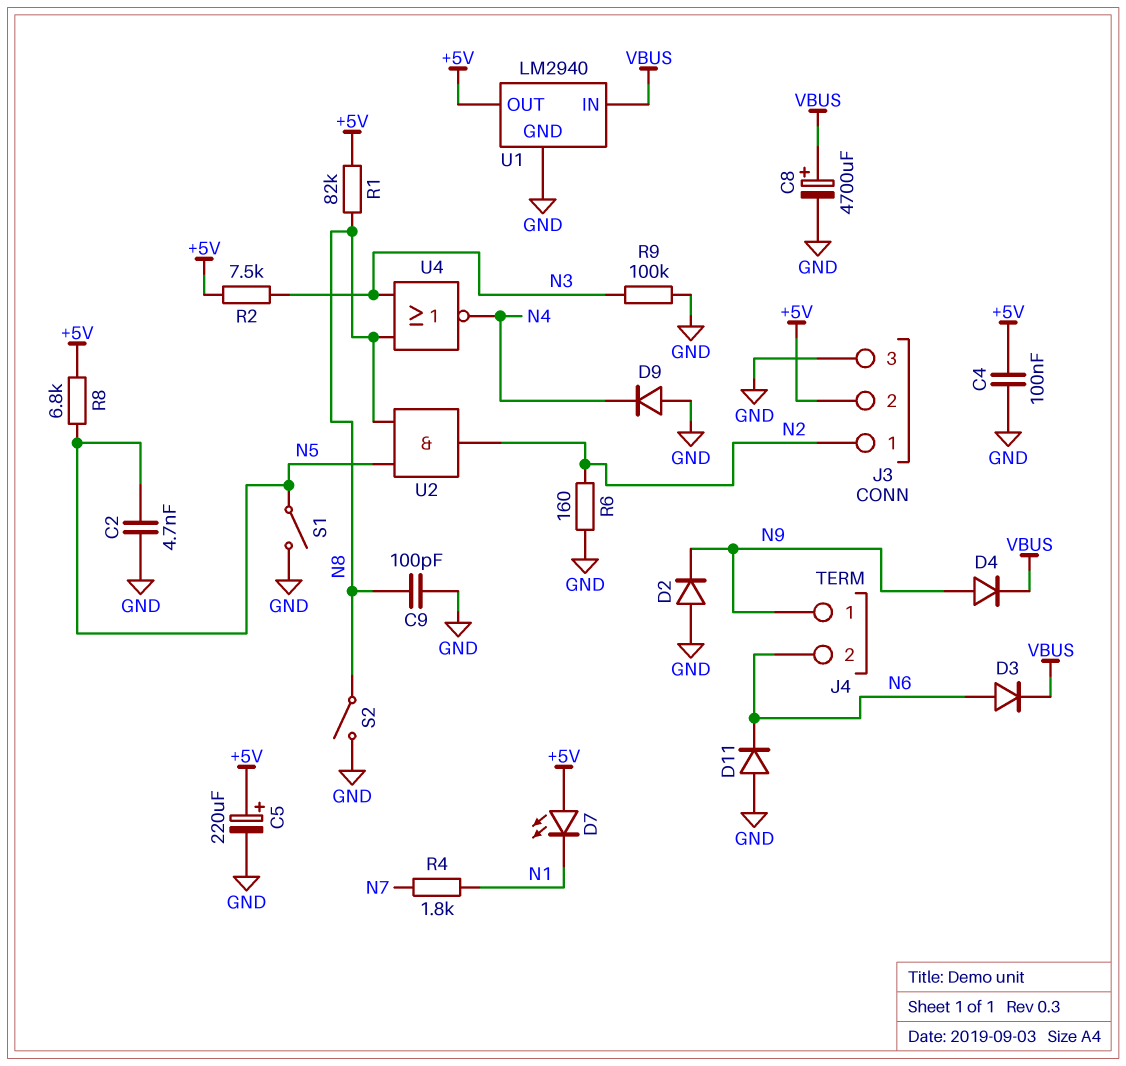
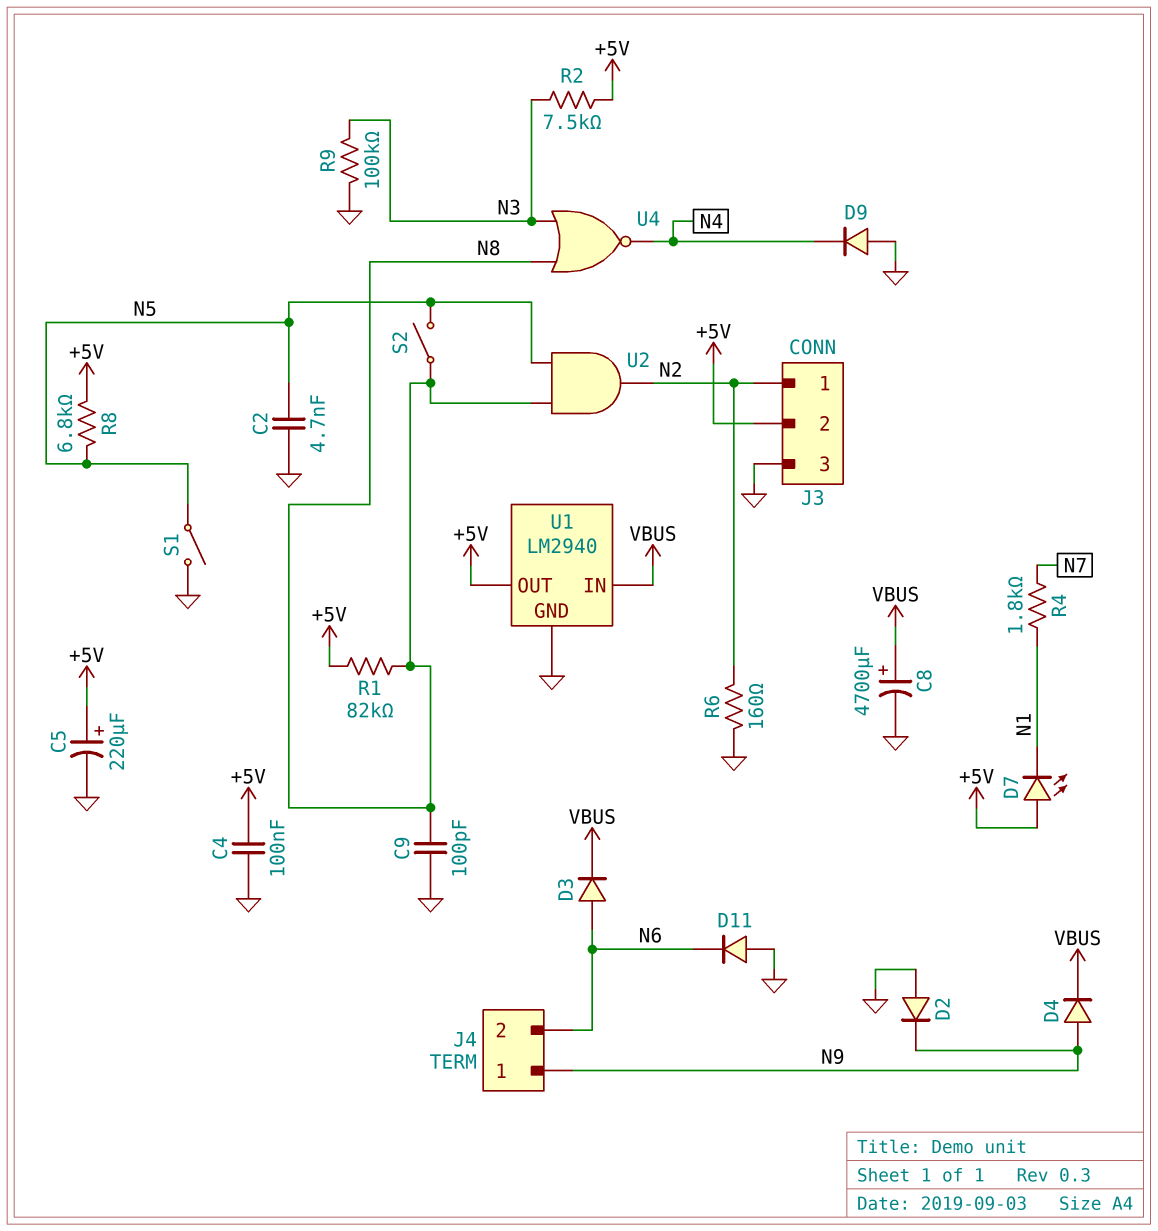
S2: switch (GND, N8) -> switch (N5, N8)

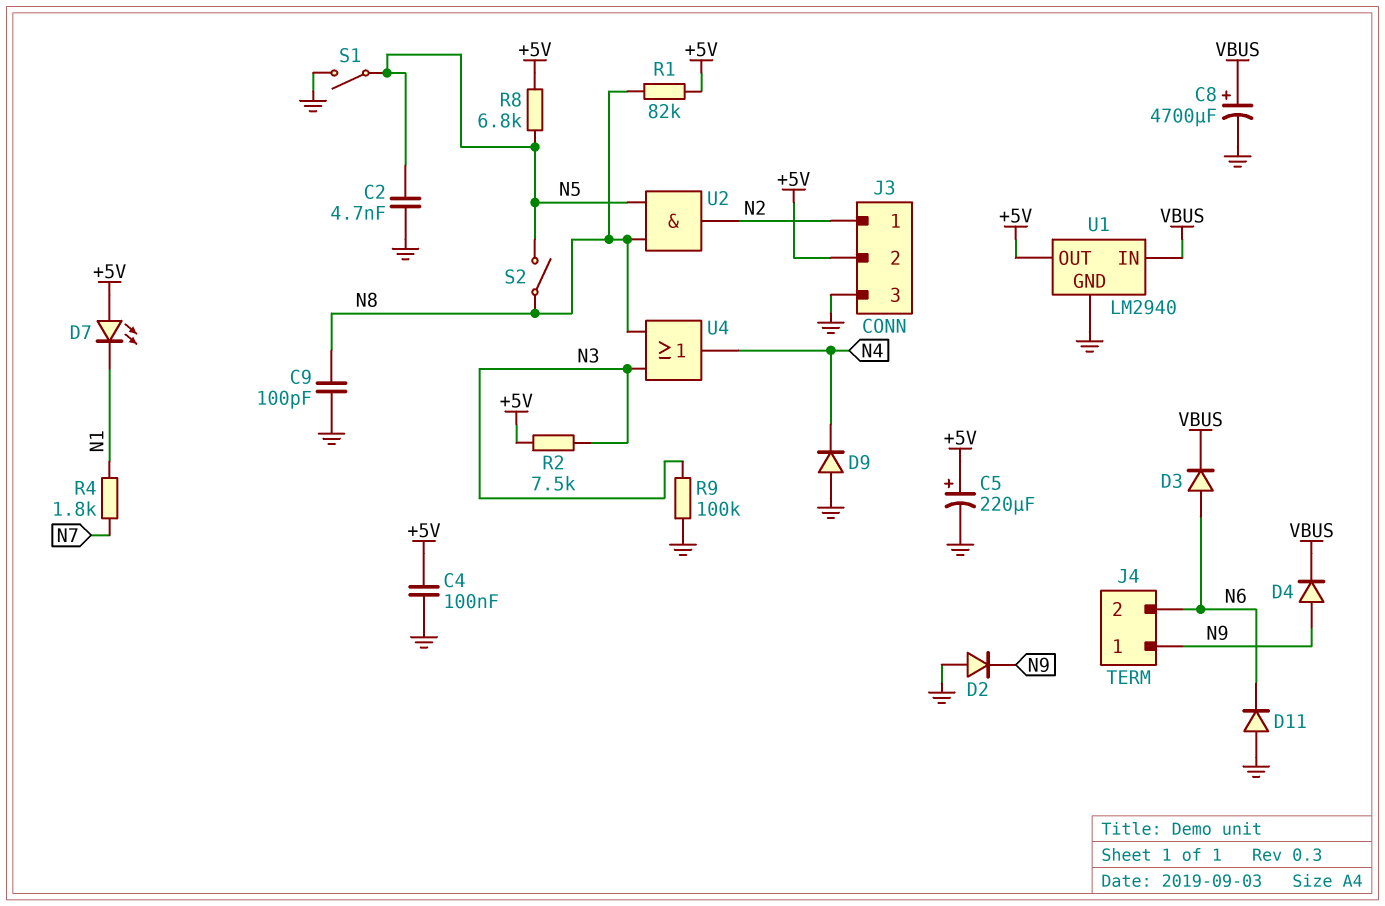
R6: 160 (GND, N2) -> none
U4: NOR (in N3, in N8, out N4) -> OR (in N3, in N8, out N4)

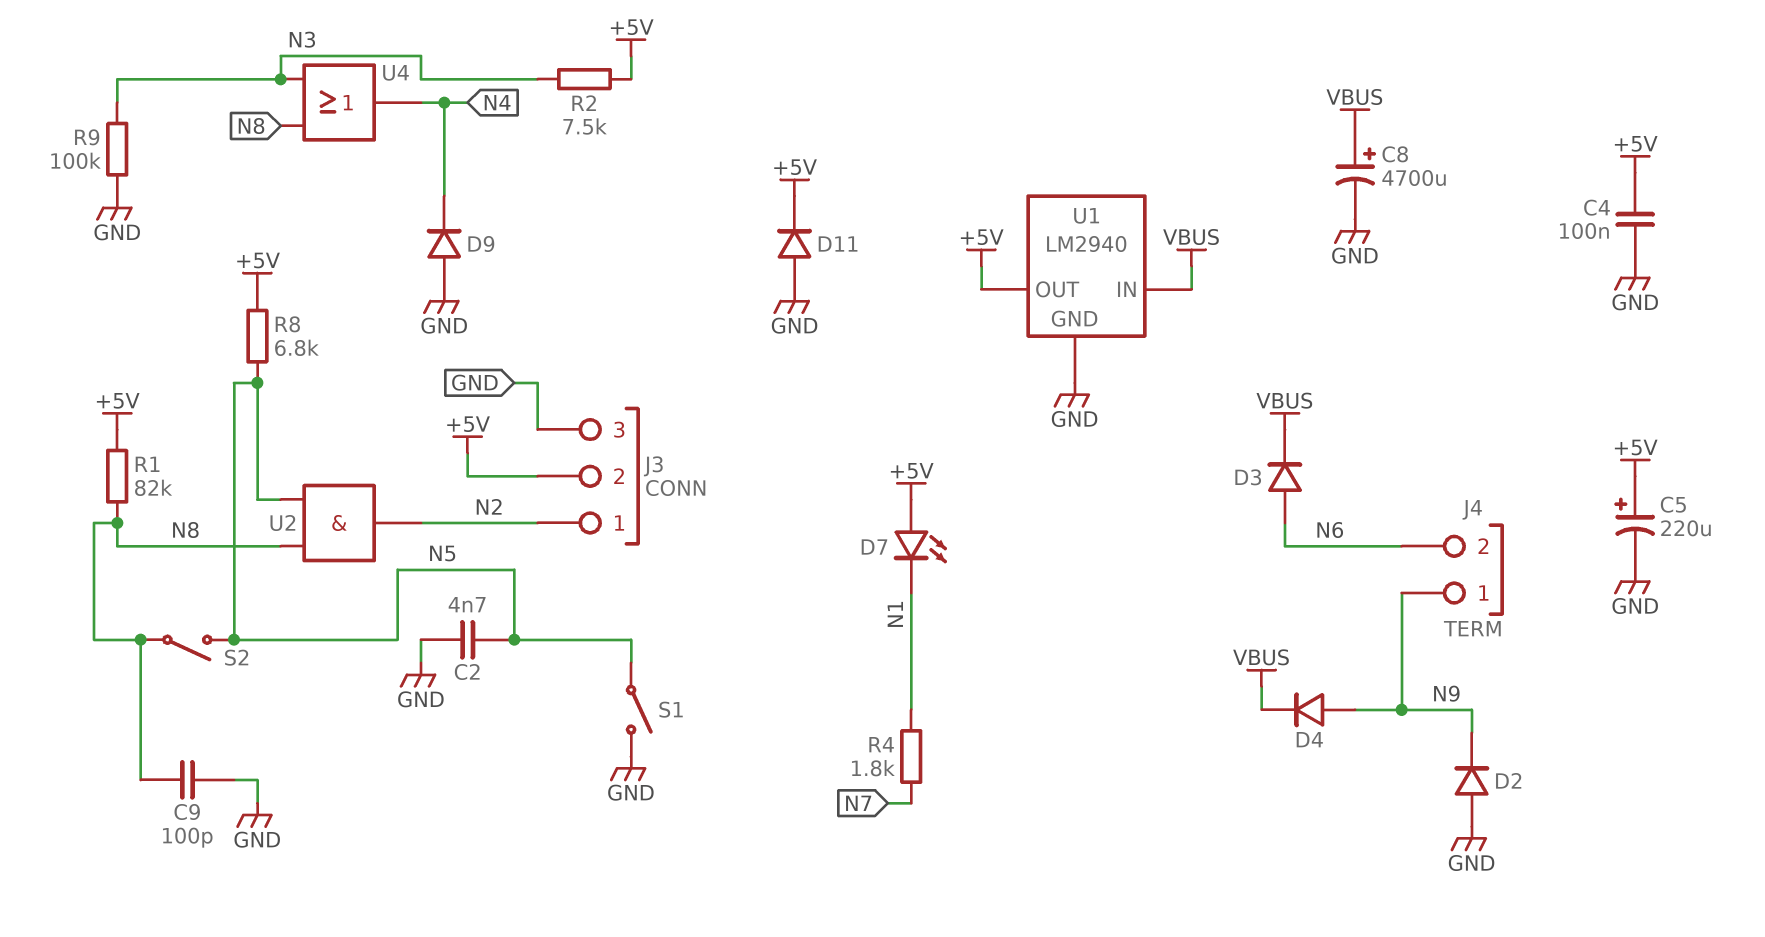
D11: diode (A GND, K N6) -> diode (A GND, K +5V)

